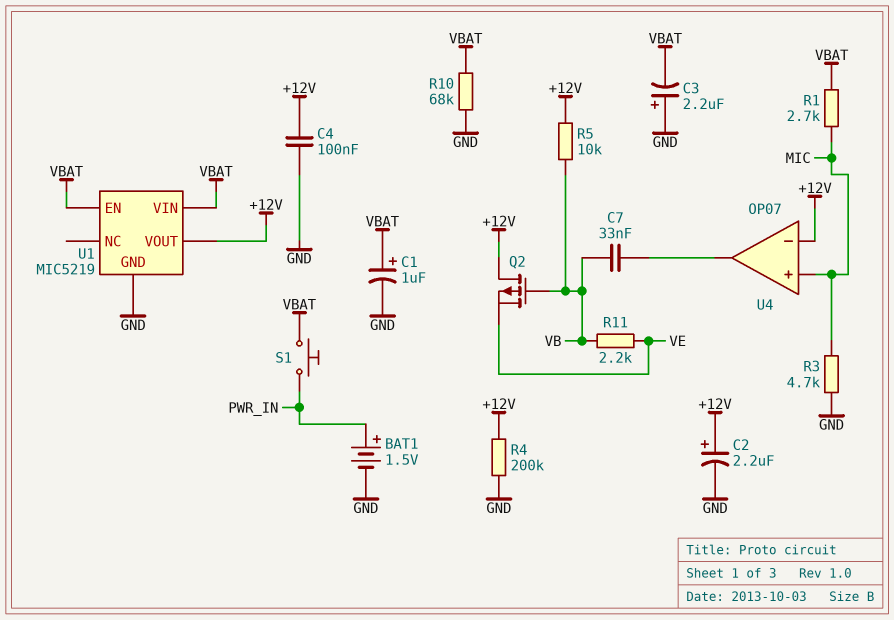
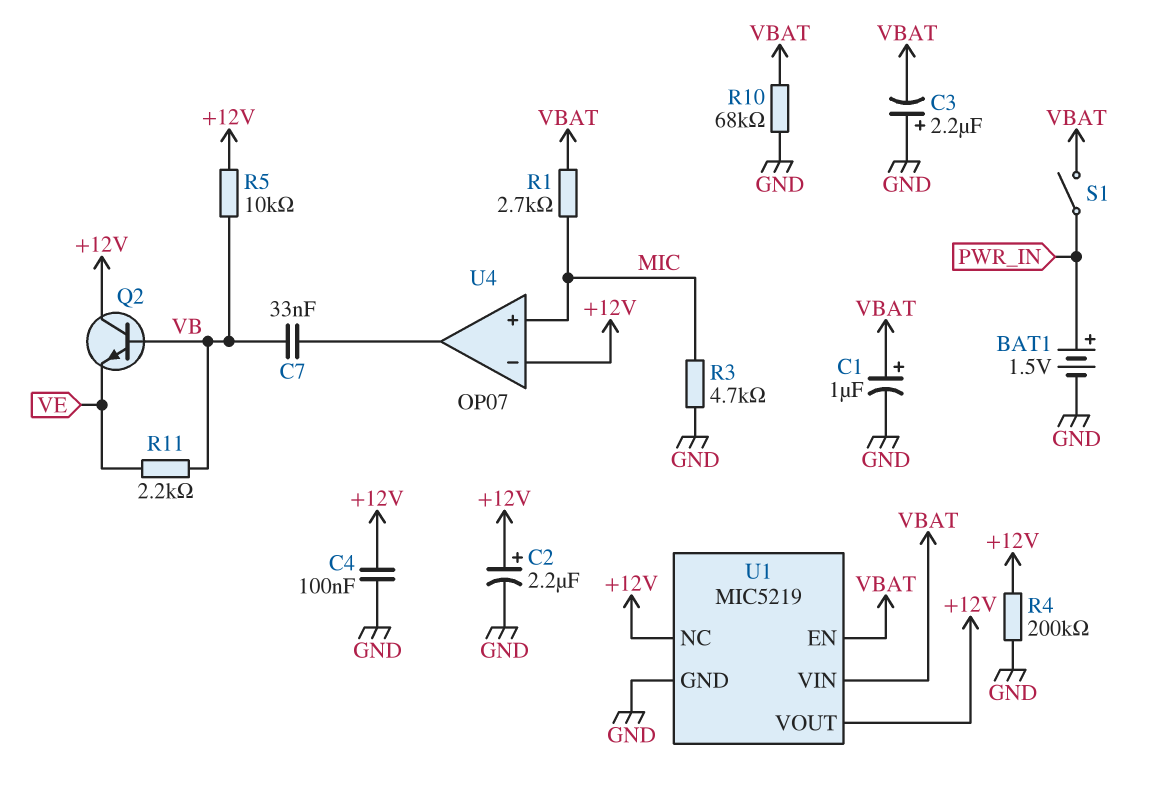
Q2: PMOS (G VB, D +12V, S VE) -> NPN (B VB, C +12V, E VE)
S1: button (PWR_IN, VBAT) -> switch (PWR_IN, VBAT)
U1 pin NC: none -> +12V

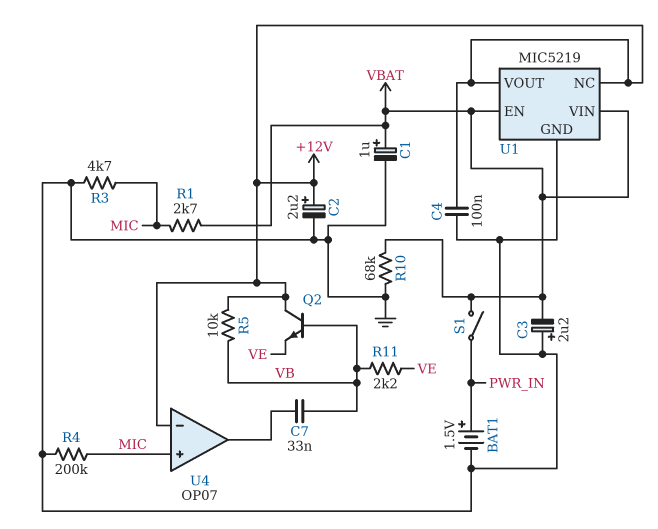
R4: 200k (+12V, GND) -> 200k (GND, MIC)

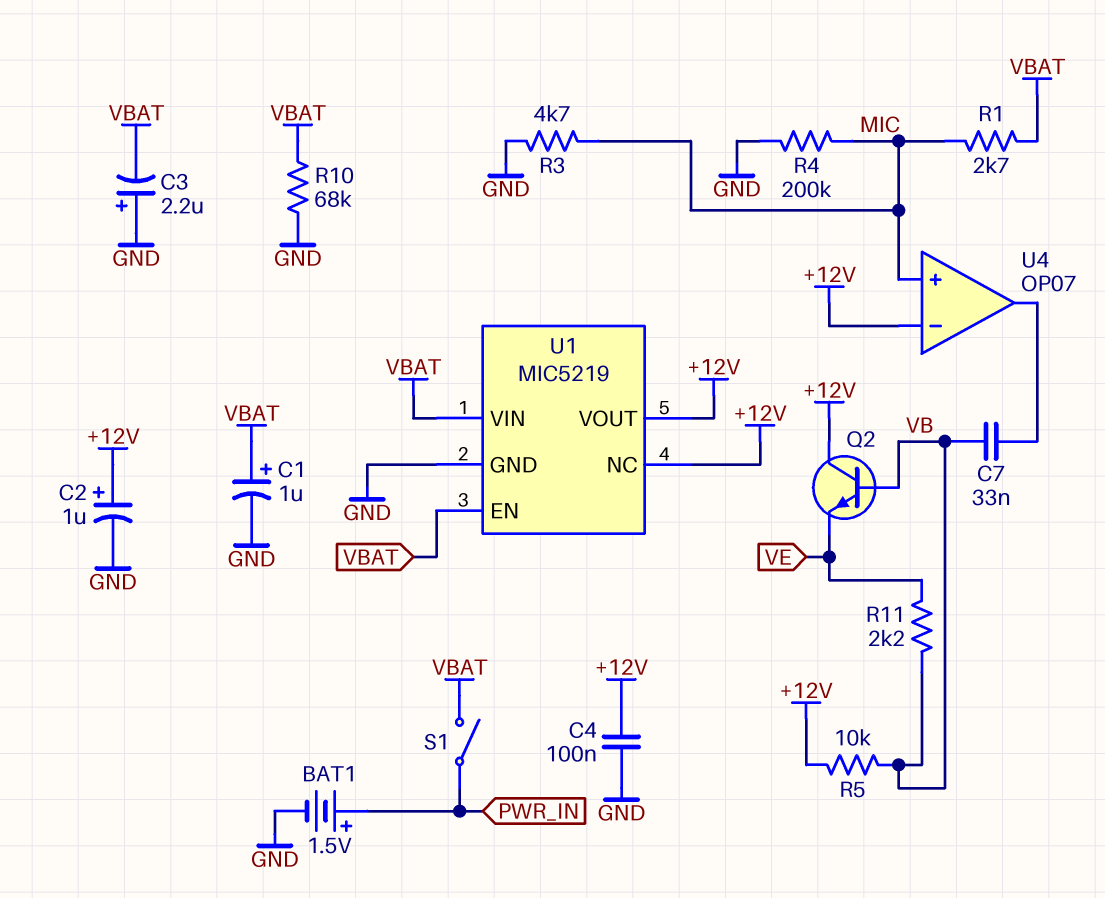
C2: 2.2uF (plus +12V, minus GND) -> 1uF (plus +12V, minus GND)

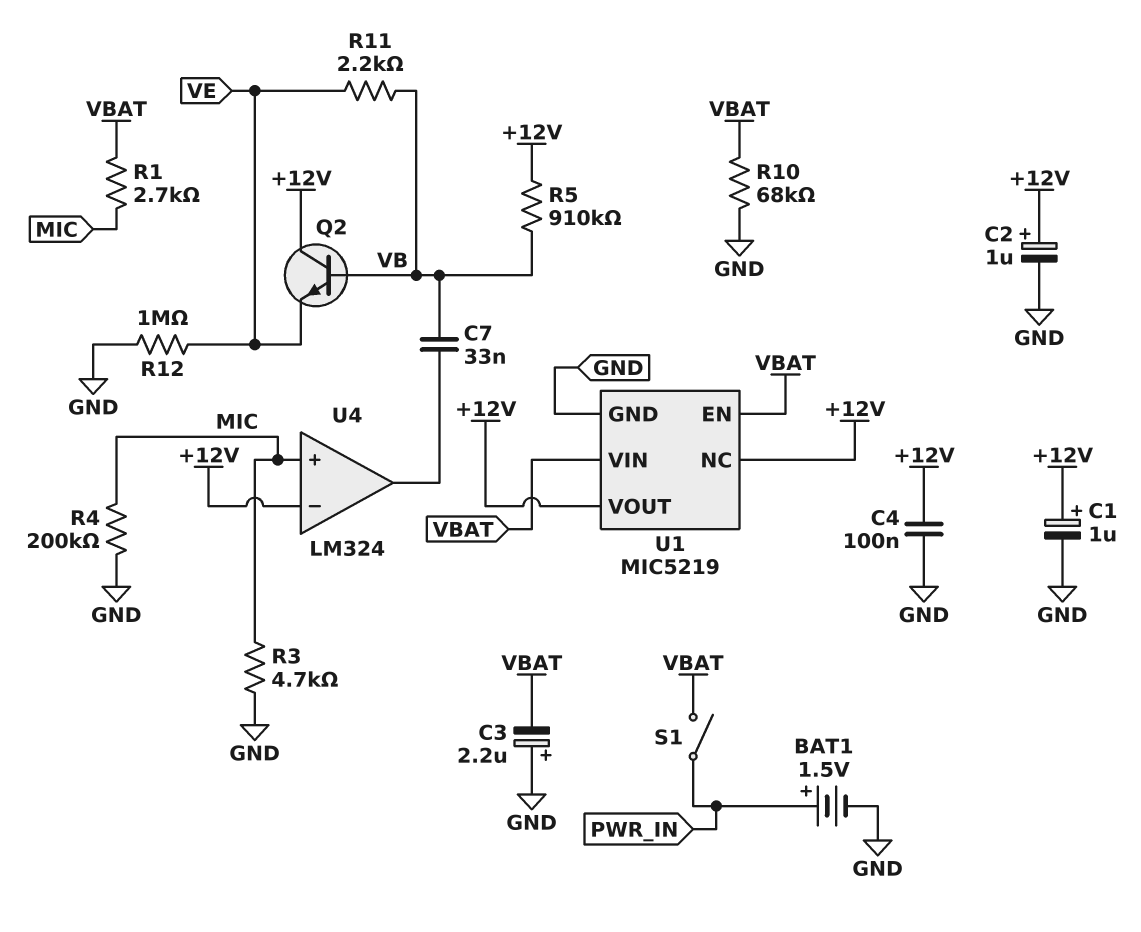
C1: 1uF (plus VBAT, minus GND) -> 1uF (plus +12V, minus GND)
R5: 10k (+12V, VB) -> 910k (+12V, VB)
R12: none -> 1M (GND, VE)
U4: OP07 -> LM324

